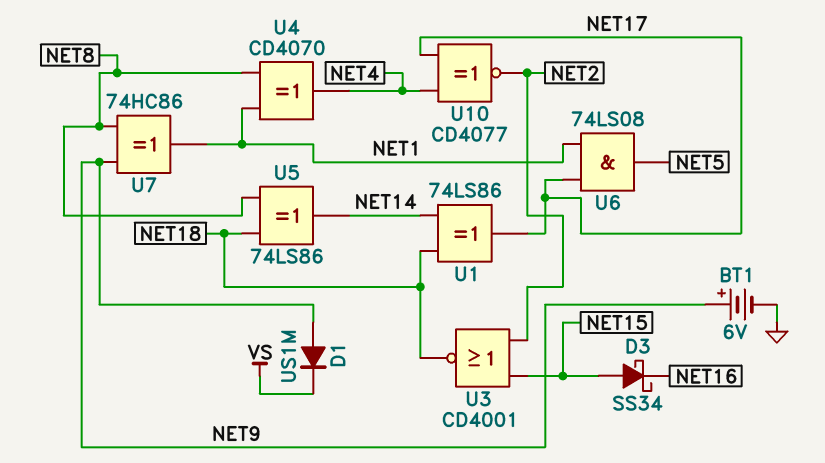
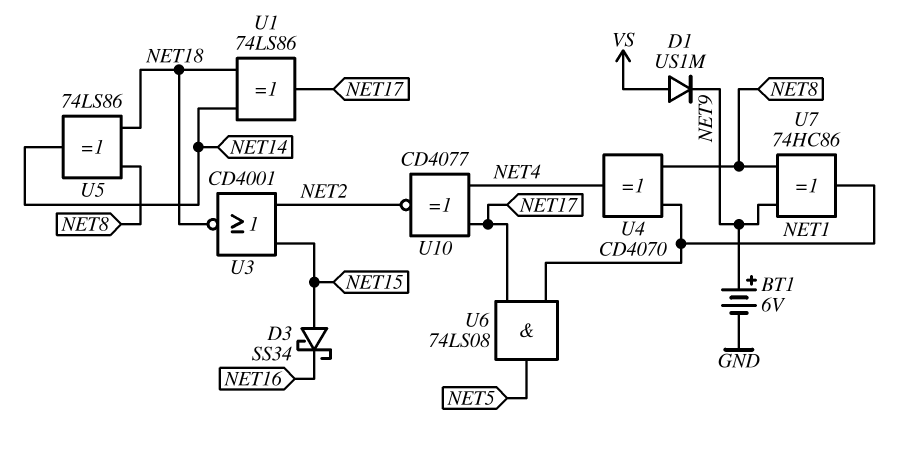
D1: diode US1M (A NET9, K VS) -> diode US1M (A VS, K NET9)

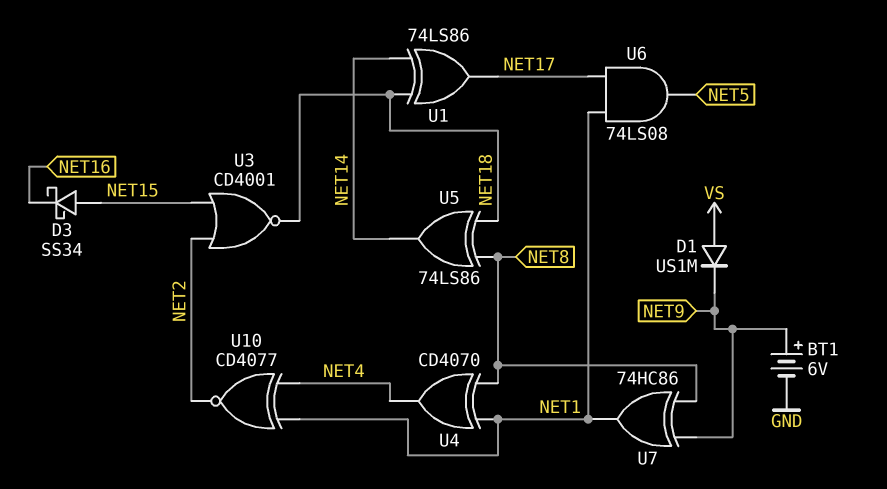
U10: XNOR CD4077 (in NET4, in NET17, out NET2) -> XNOR CD4077 (in NET1, in NET4, out NET2)

